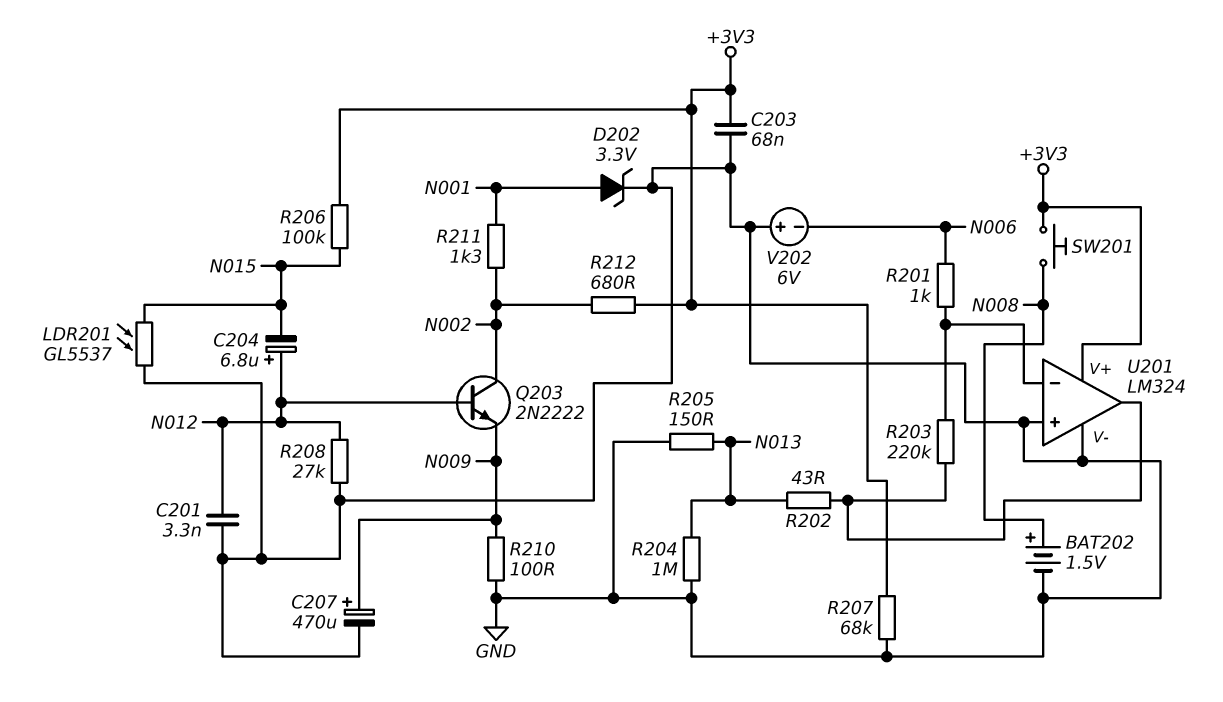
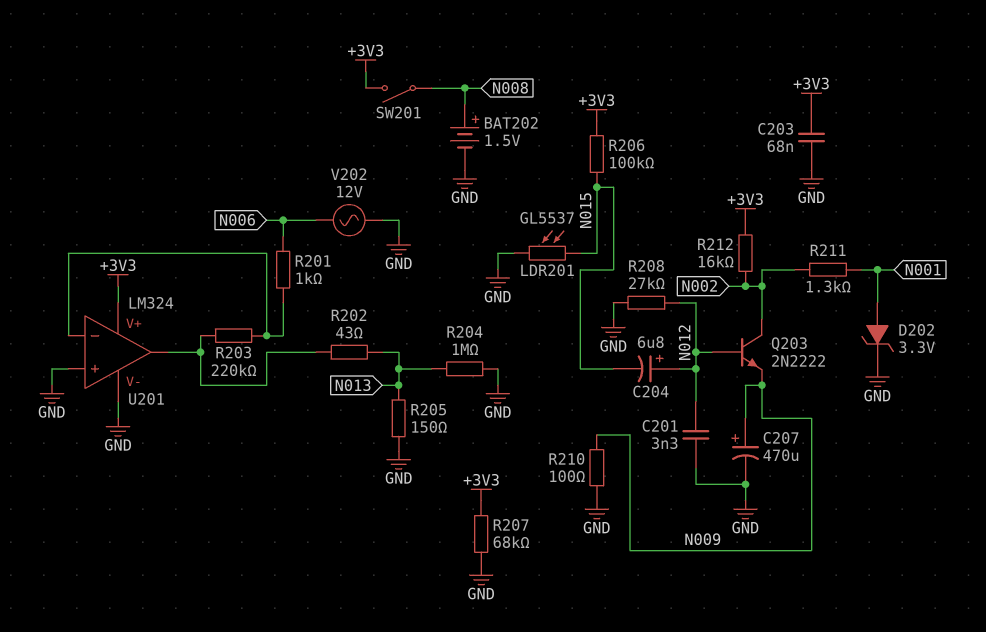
R212: 680 (+3V3, N002) -> 16k (+3V3, N002)
SW201: button (+3V3, N008) -> switch (+3V3, N008)
V202: 6V (plus GND, minus N006) -> AC 12V (GND, N006)

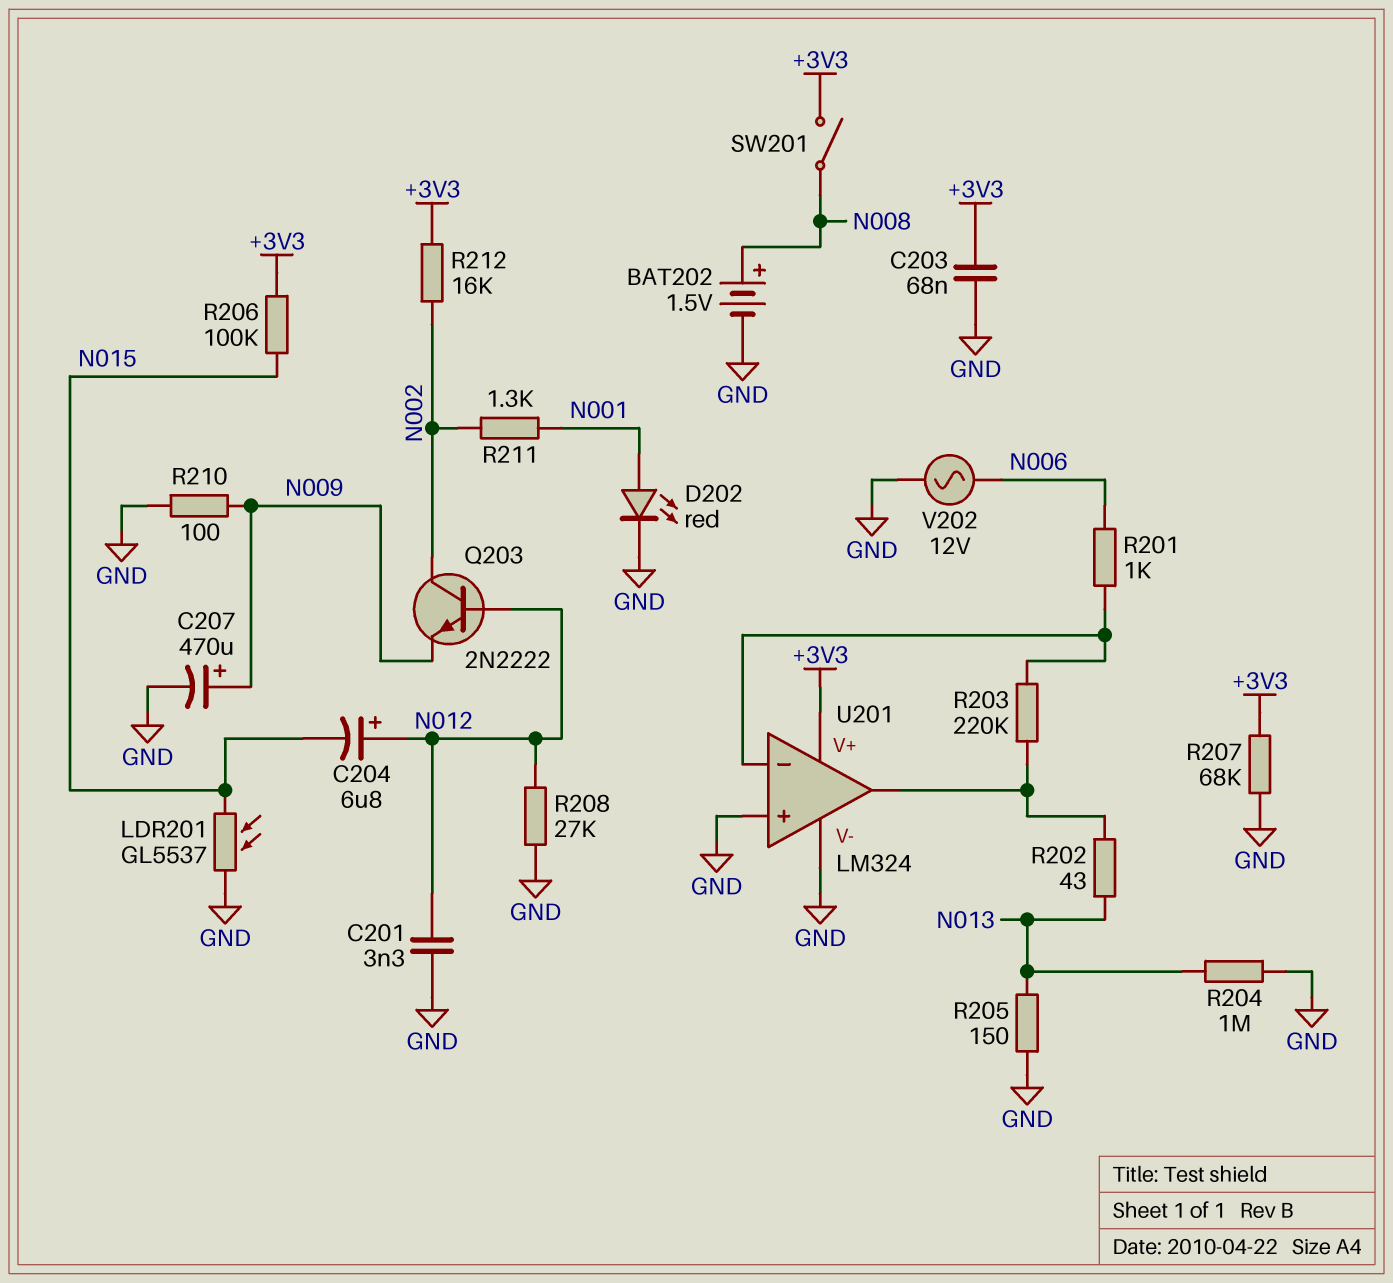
D202: zener 3.3V (A N001, K GND) -> LED red (A N001, K GND)

